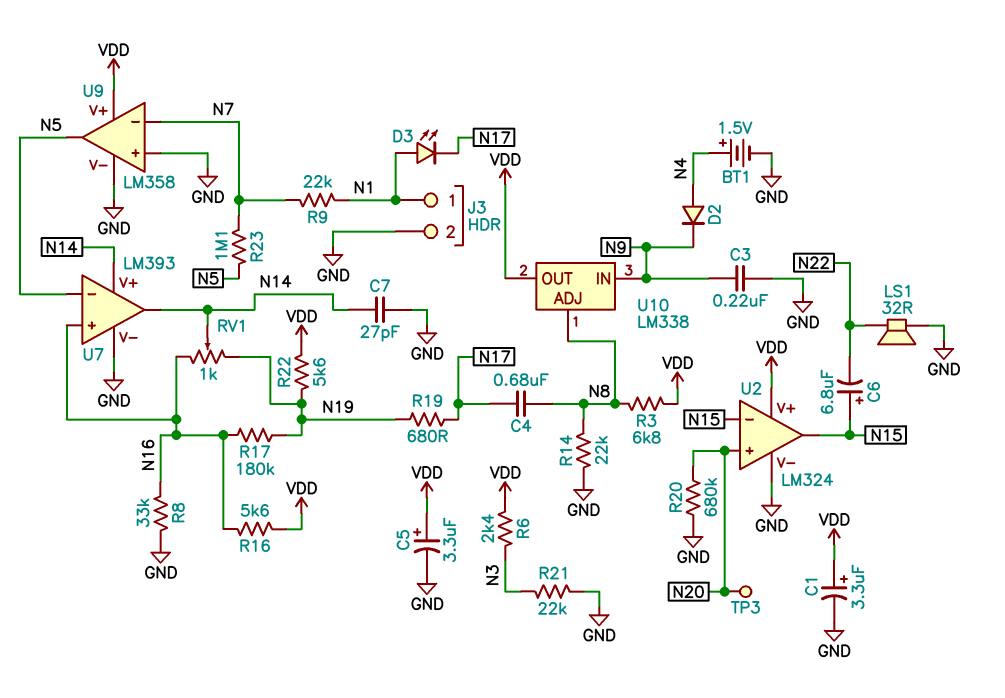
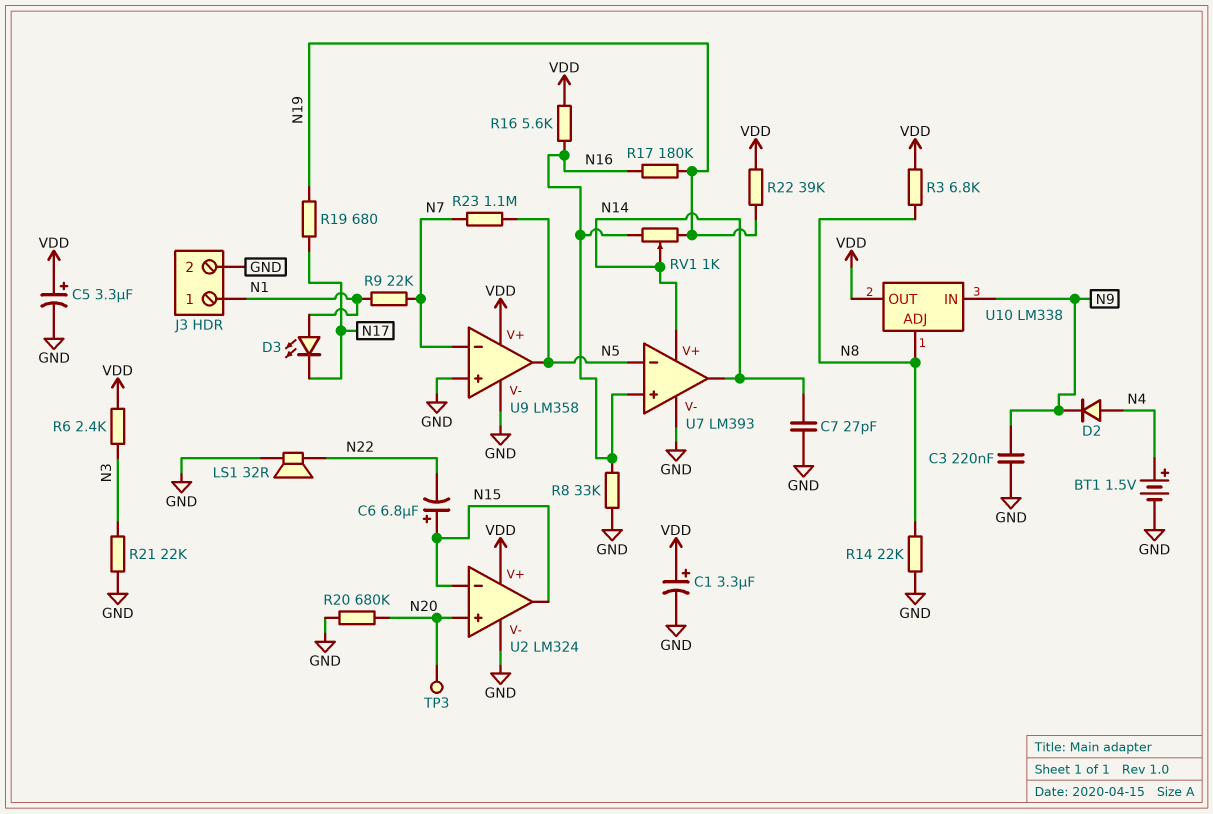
C4: 680nF (N8, N17) -> none
R22: 5.6k (N19, VDD) -> 39k (N19, VDD)

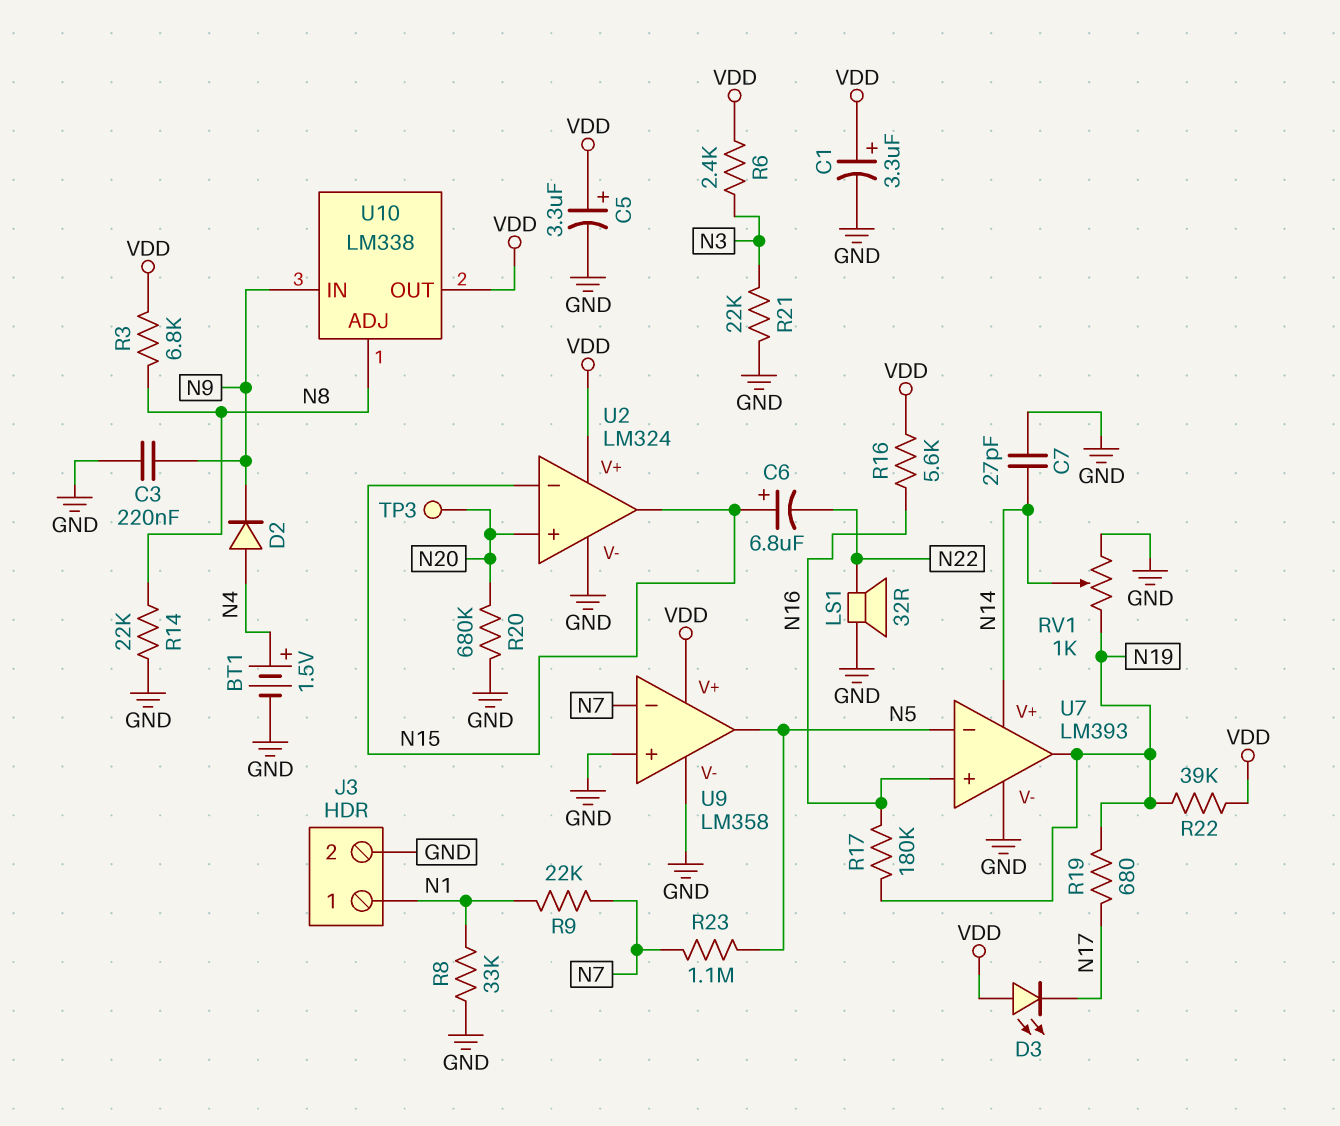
D3: LED (A N1, K N17) -> LED (A VDD, K N17)
R8: 33k (GND, N16) -> 33k (GND, N1)
RV1: 1k (N16, N19, wiper N14) -> 1k (GND, N19, wiper N14)
U7 pin out: N14 -> N19

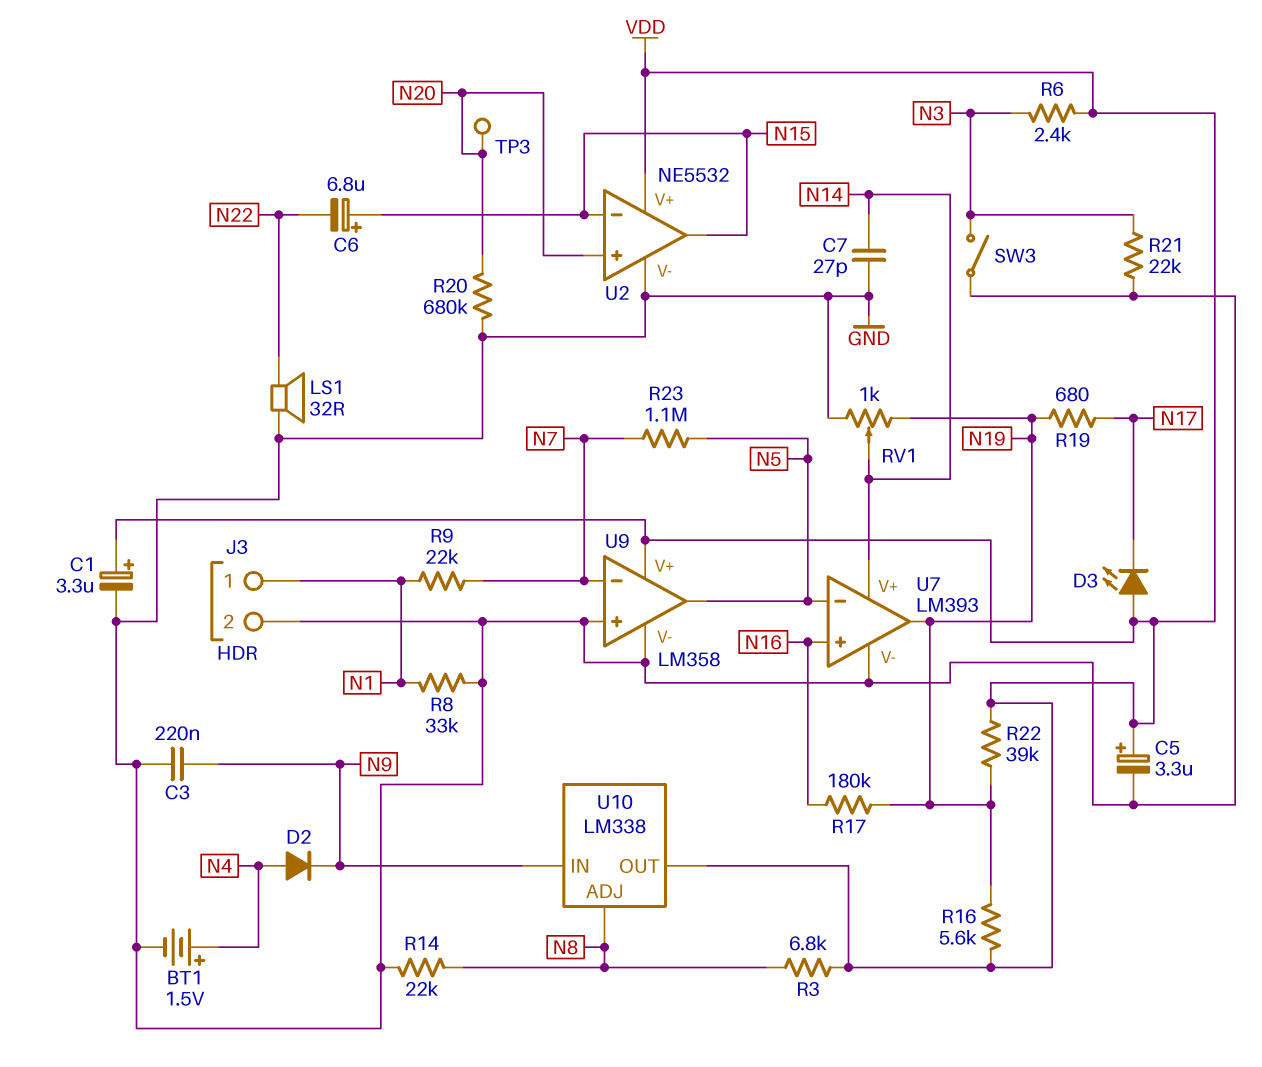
R16: 5.6k (N16, VDD) -> 5.6k (N19, VDD)
SW3: none -> switch (GND, N3)
U2: LM324 -> NE5532

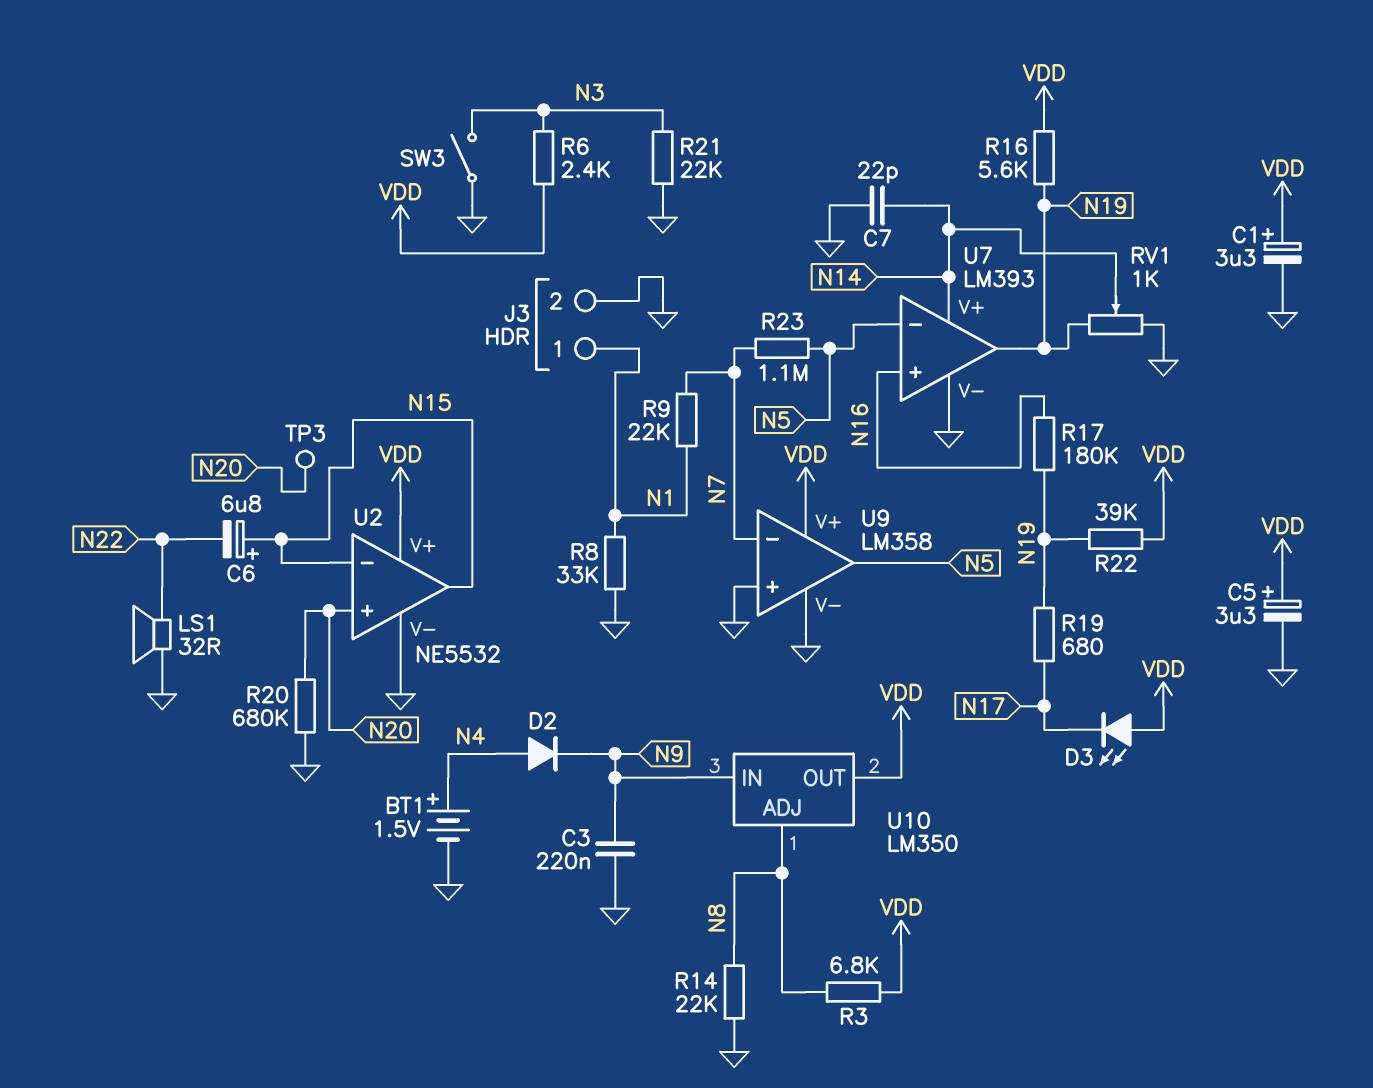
C7: 27pF (GND, N14) -> 22pF (GND, N14)
U10: LM338 -> LM350

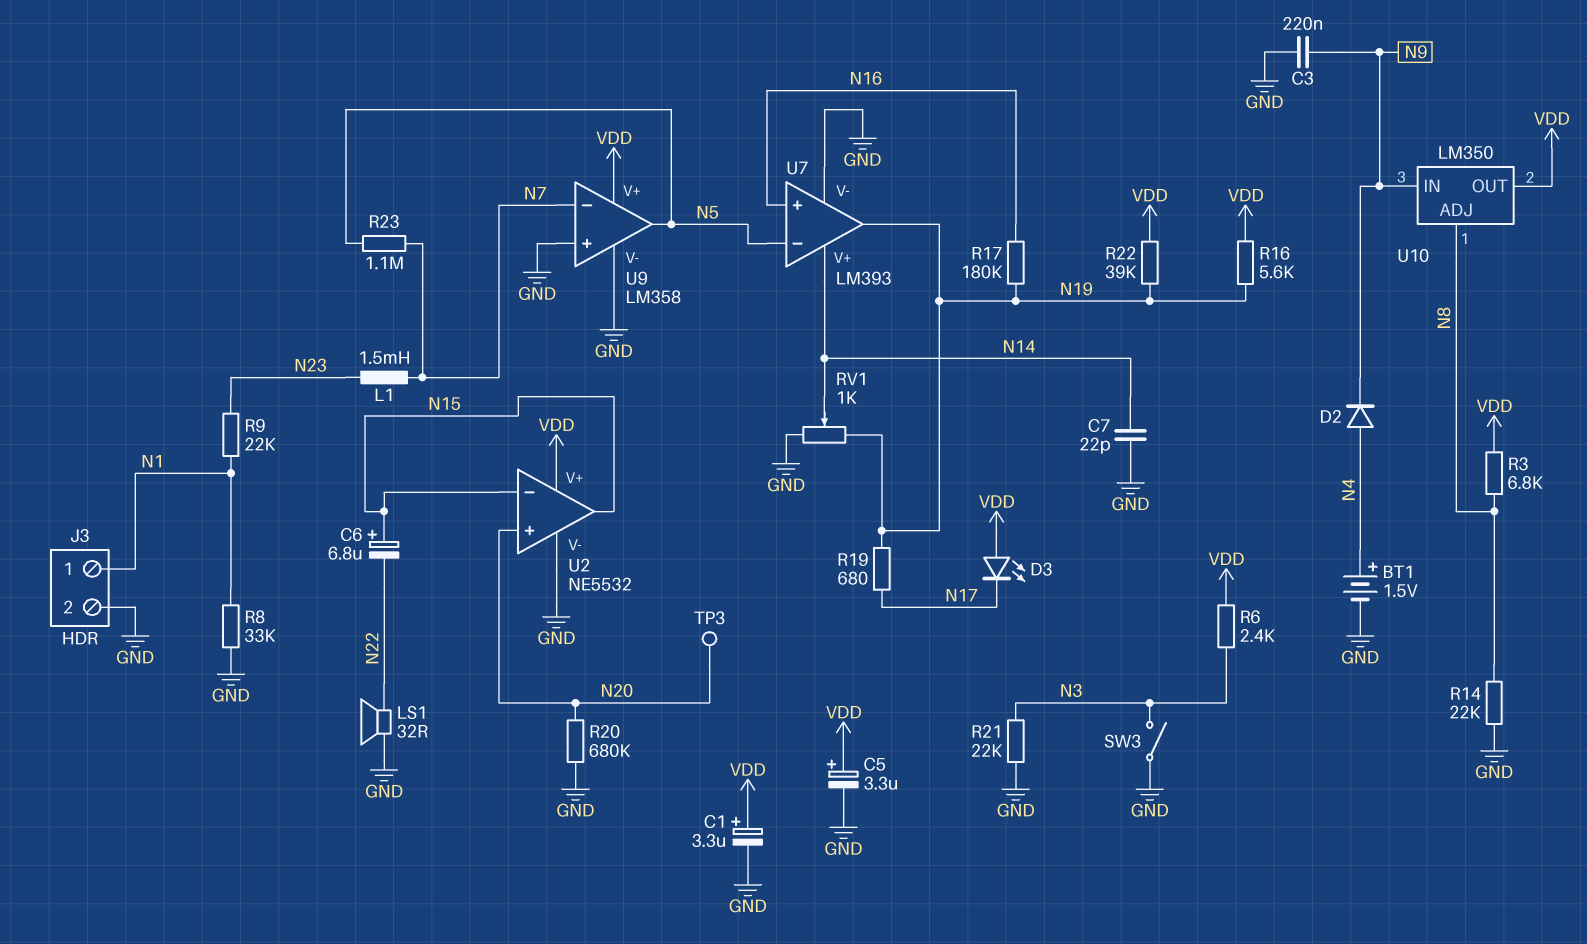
L1: none -> 1.5mH (N7, N23)
R9: 22k (N1, N7) -> 22k (N1, N23)

